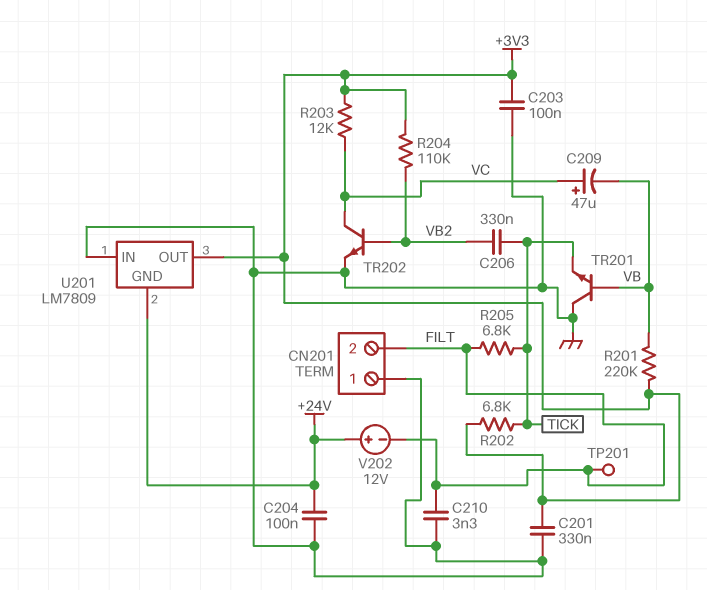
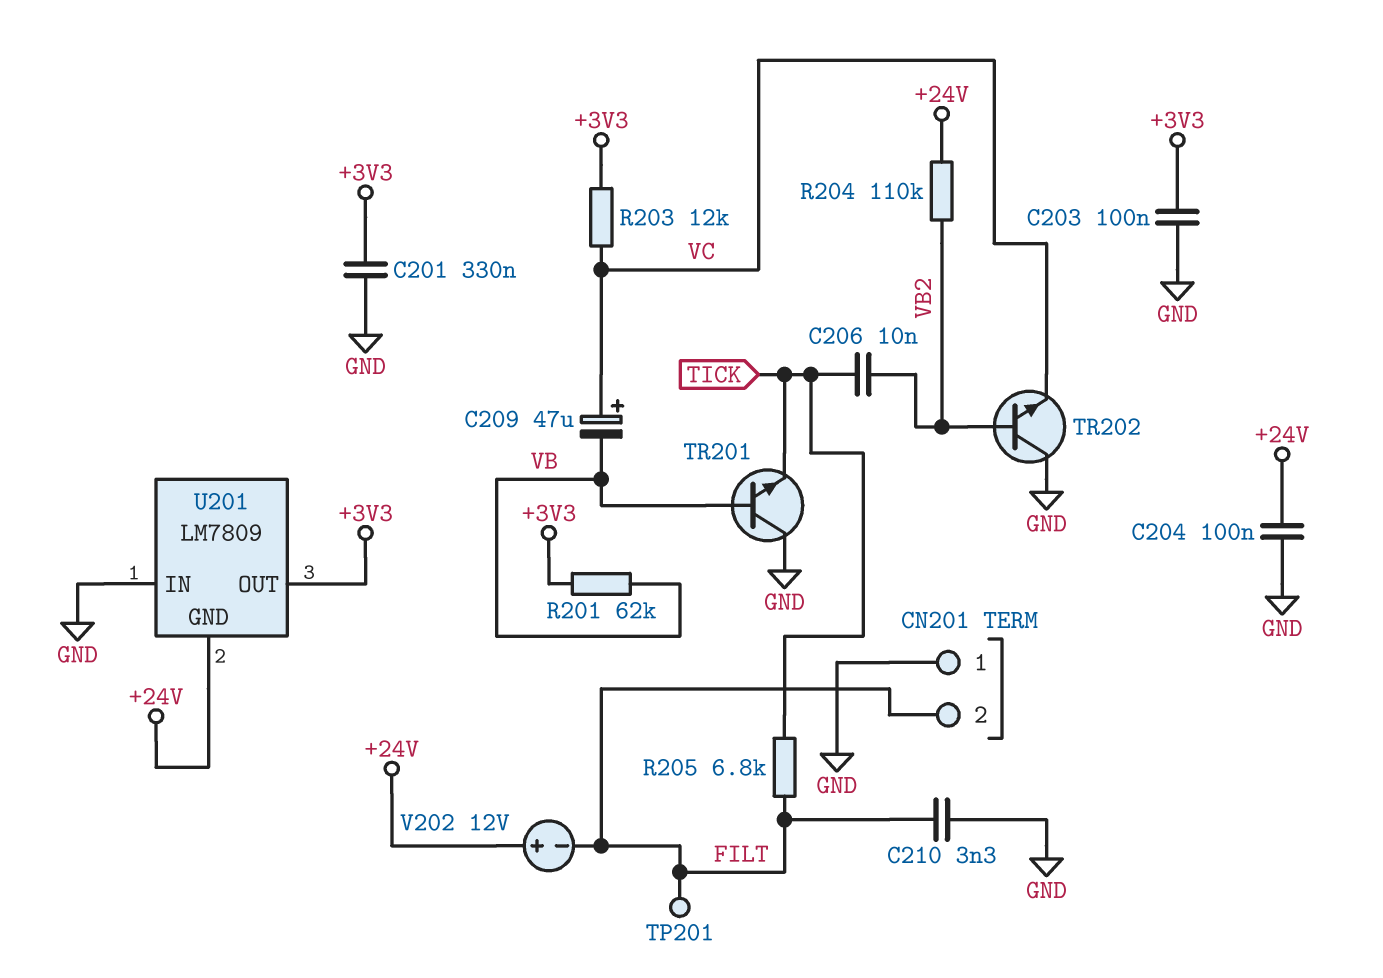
C206: 330nF (TICK, VB2) -> 10nF (TICK, VB2)
R201: 220k (+3V3, VB) -> 62k (+3V3, VB)
R202: 6.8k (+3V3, TICK) -> none
R204: 110k (+3V3, VB2) -> 110k (+24V, VB2)
TR202: NPN (B VB2, C VC, E GND) -> NPN (B VB2, C GND, E VC)

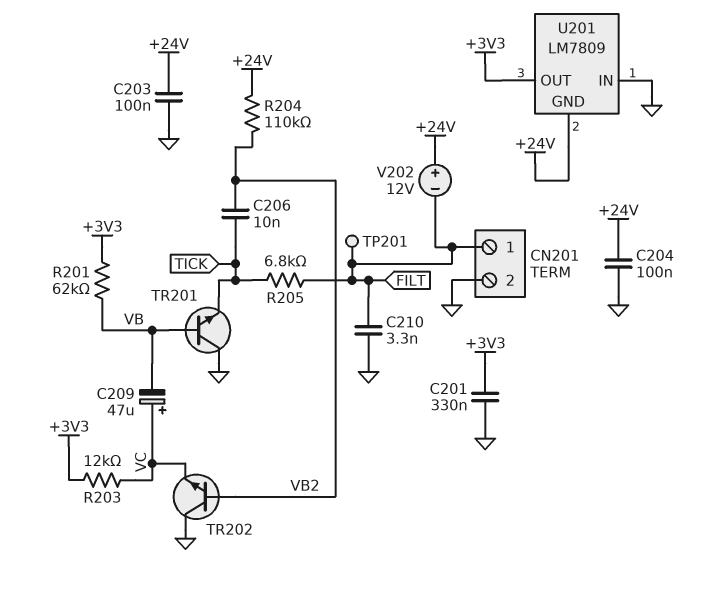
C203: 100nF (+3V3, GND) -> 100nF (+24V, GND)
CN201 pin 1: GND -> FILT
CN201 pin 2: FILT -> GND

